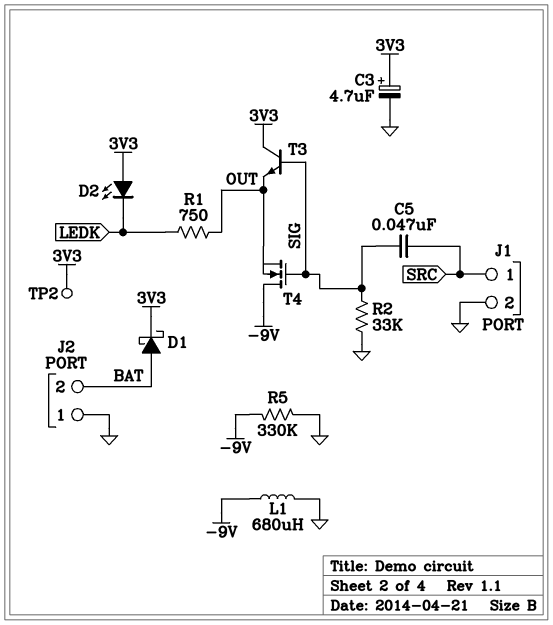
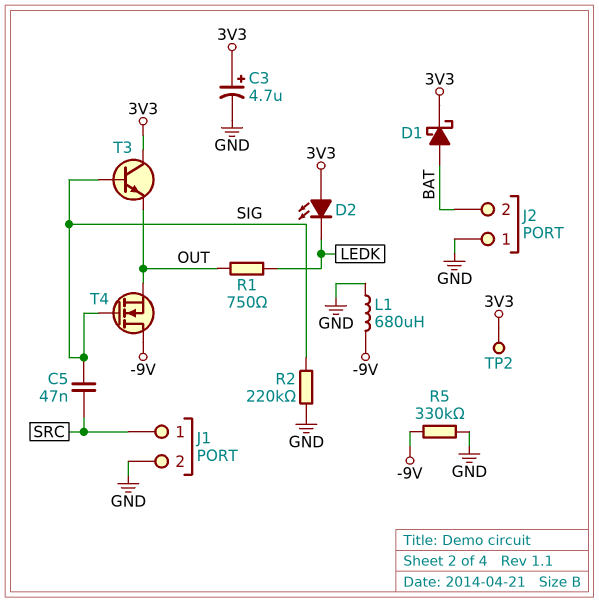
R2: 33k (GND, SIG) -> 220k (GND, SIG)

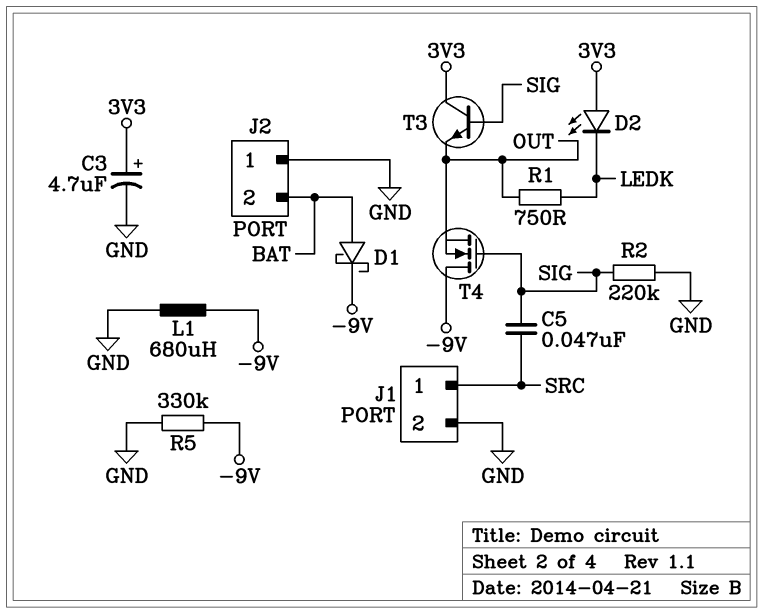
D1: schottky (A BAT, K 3V3) -> schottky (A BAT, K -9V)
TP2: test point (3V3) -> none

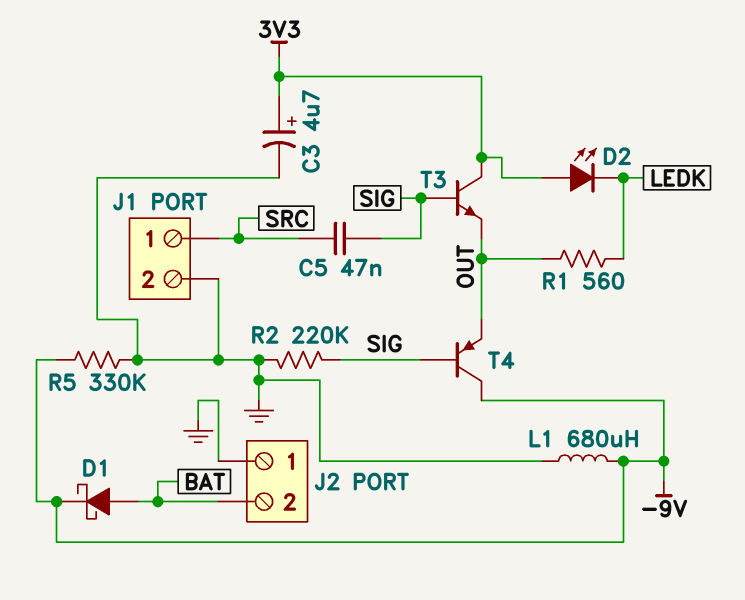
R1: 750 (LEDK, OUT) -> 560 (LEDK, OUT)
T4: NMOS (G SIG, D -9V, S OUT) -> PNP (B SIG, C -9V, E OUT)

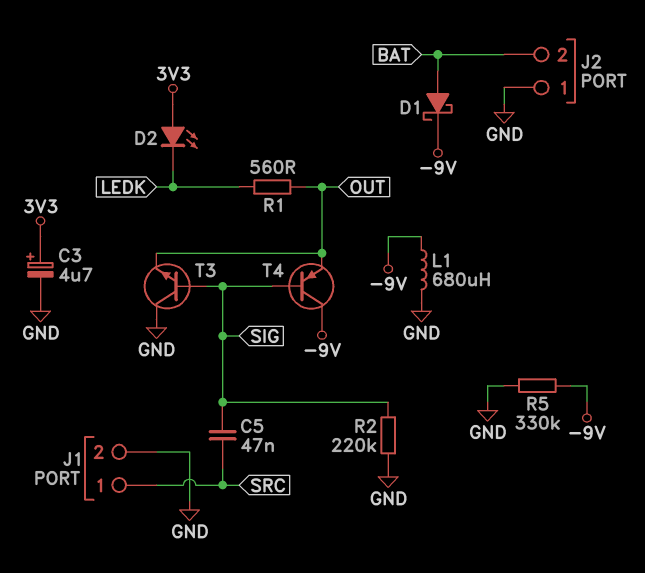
T3: NPN (B SIG, C 3V3, E OUT) -> NPN (B SIG, C GND, E OUT)

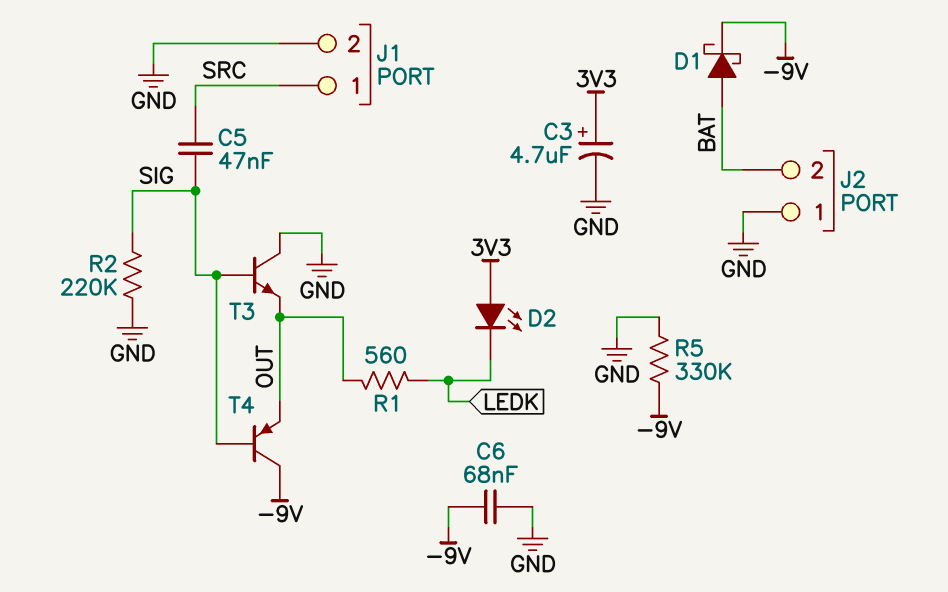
C6: none -> 68nF (-9V, GND)
L1: 680uH (-9V, GND) -> none

